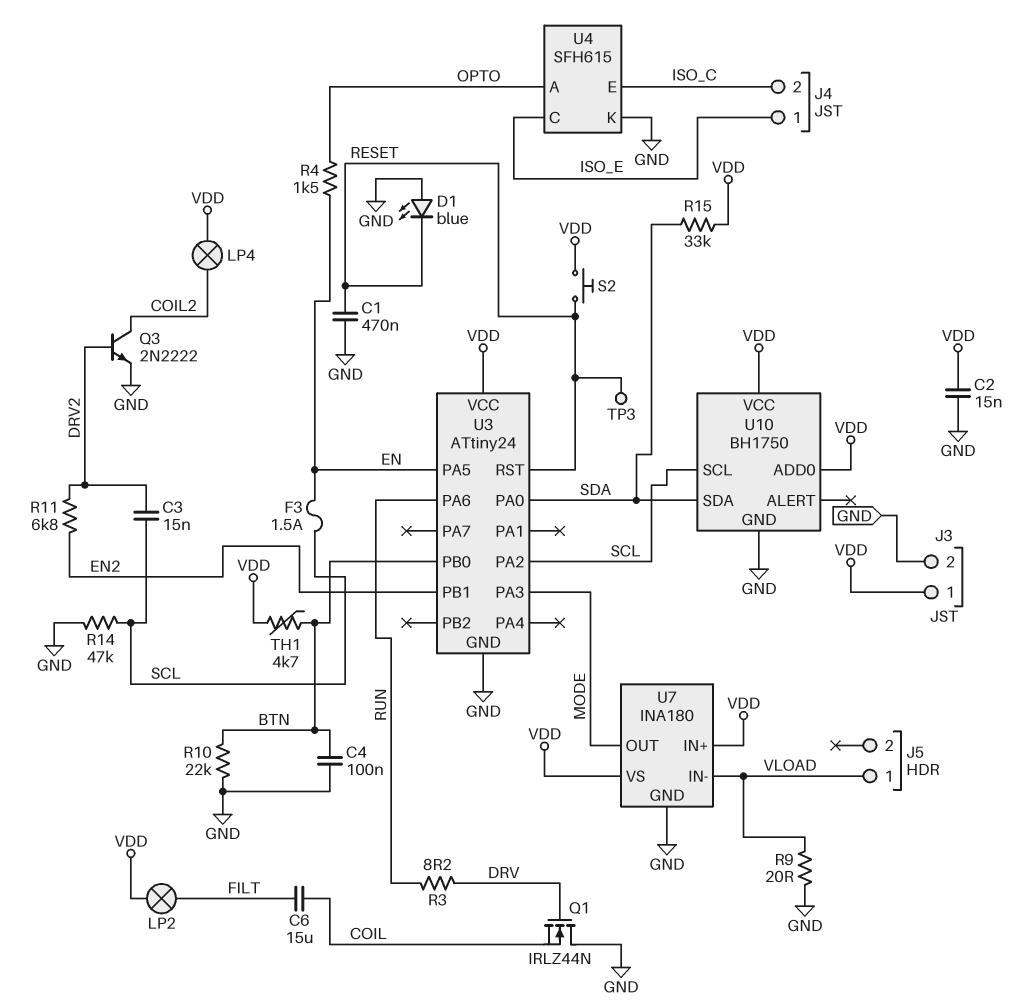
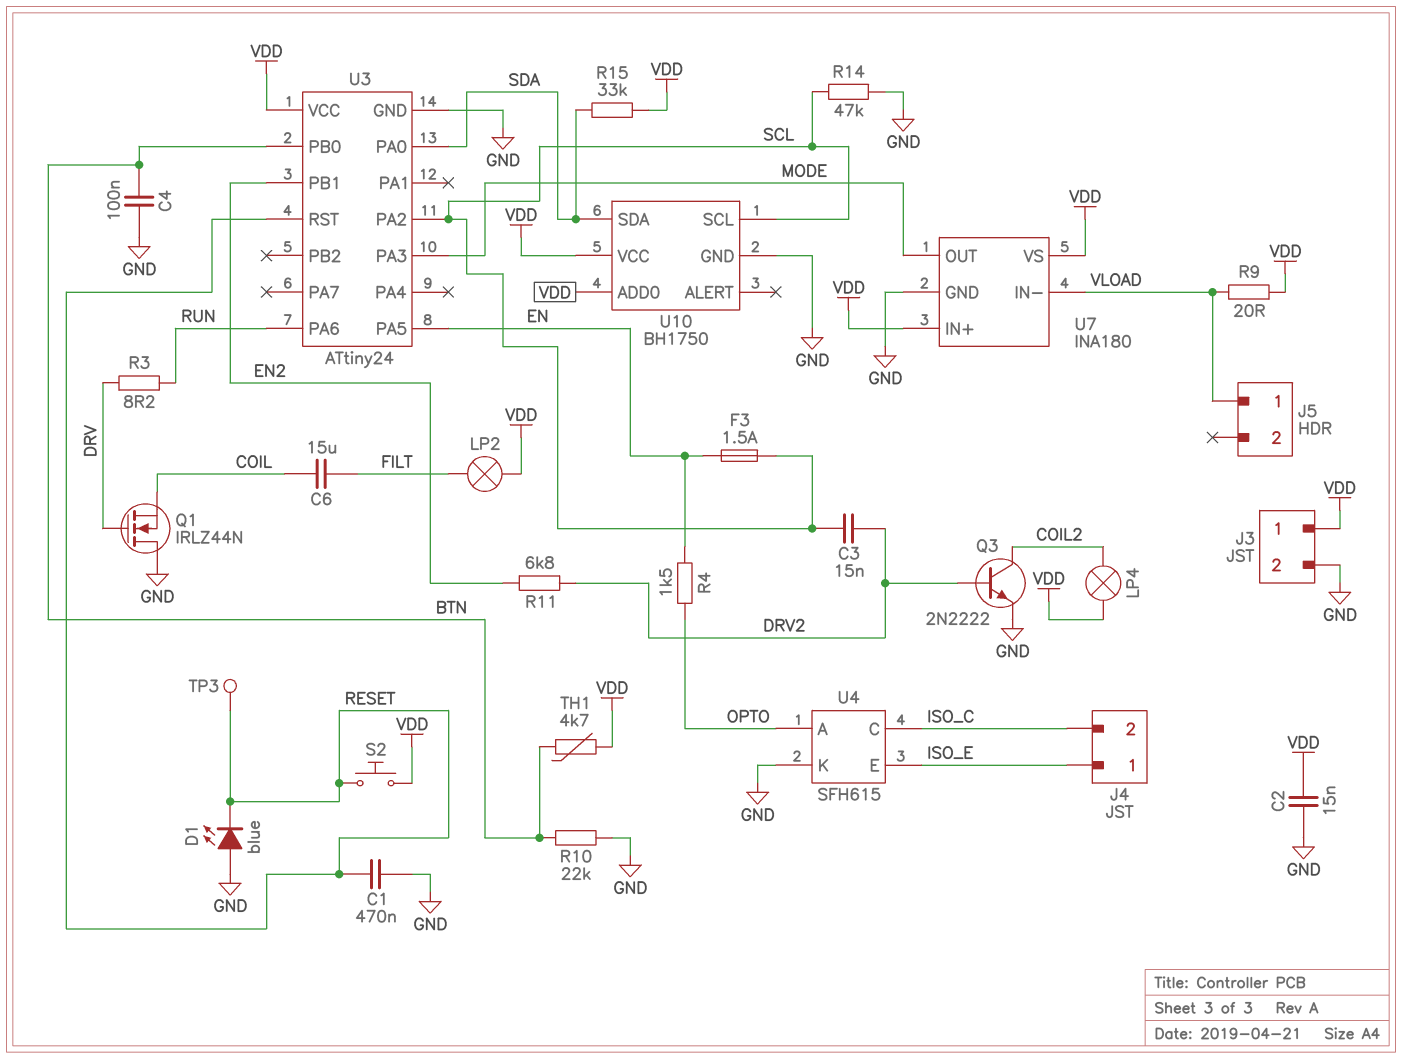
R9: 20 (GND, VLOAD) -> 20 (VDD, VLOAD)
U4 pin C: ISO_E -> ISO_C
U4 pin E: ISO_C -> ISO_E

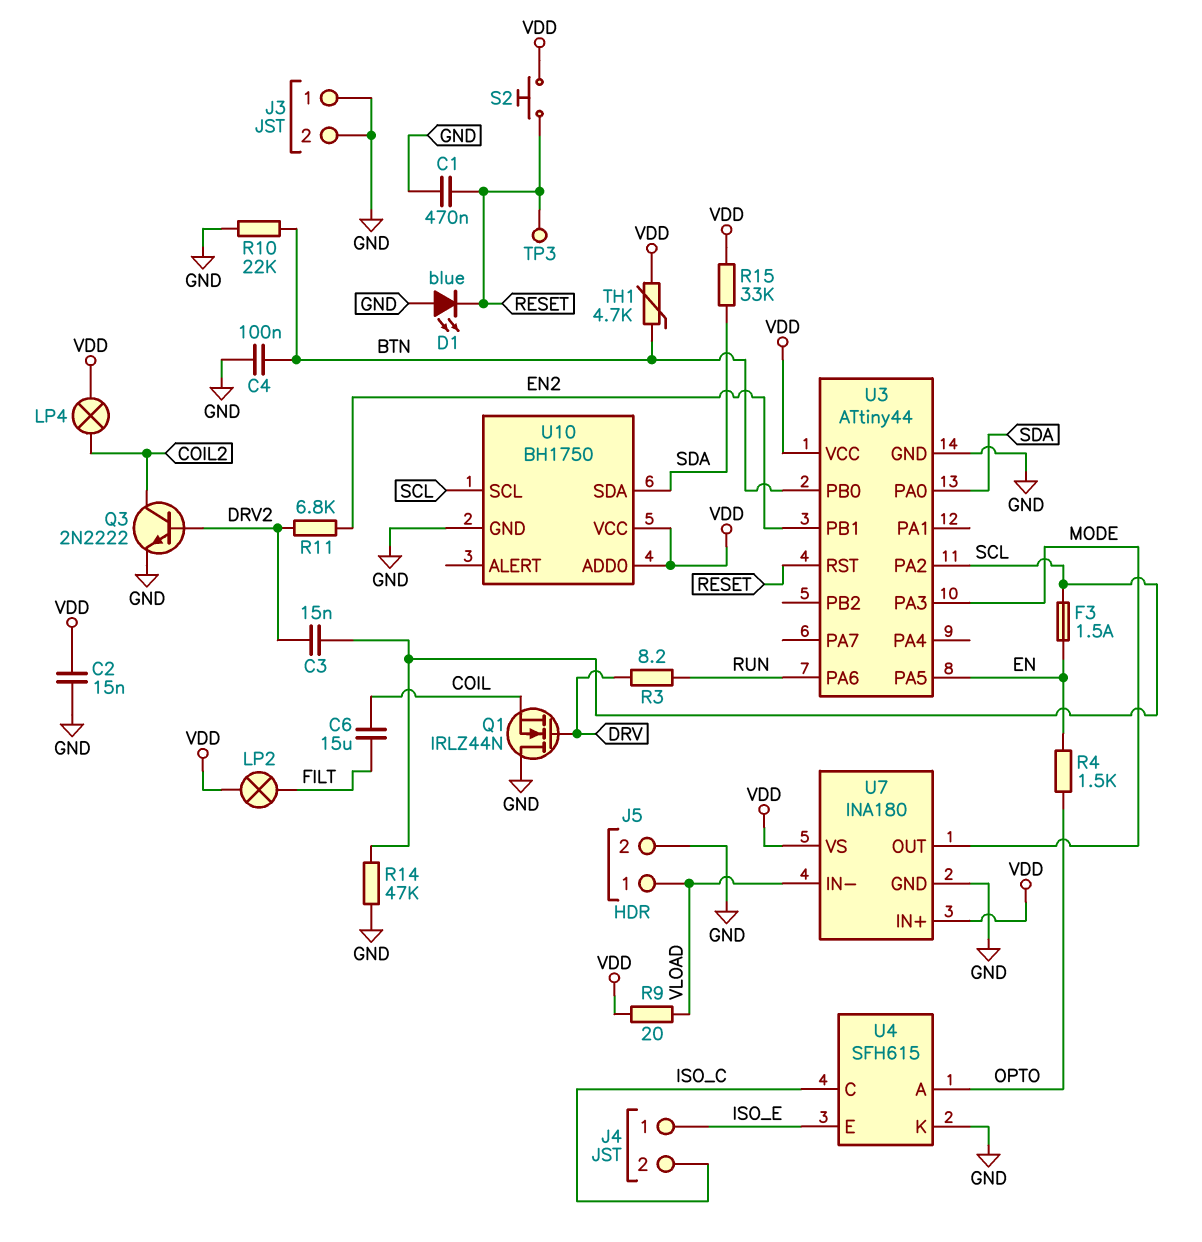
J3 pin 1: VDD -> GND
J5 pin 2: none -> GND
U3: ATtiny24 -> ATtiny44

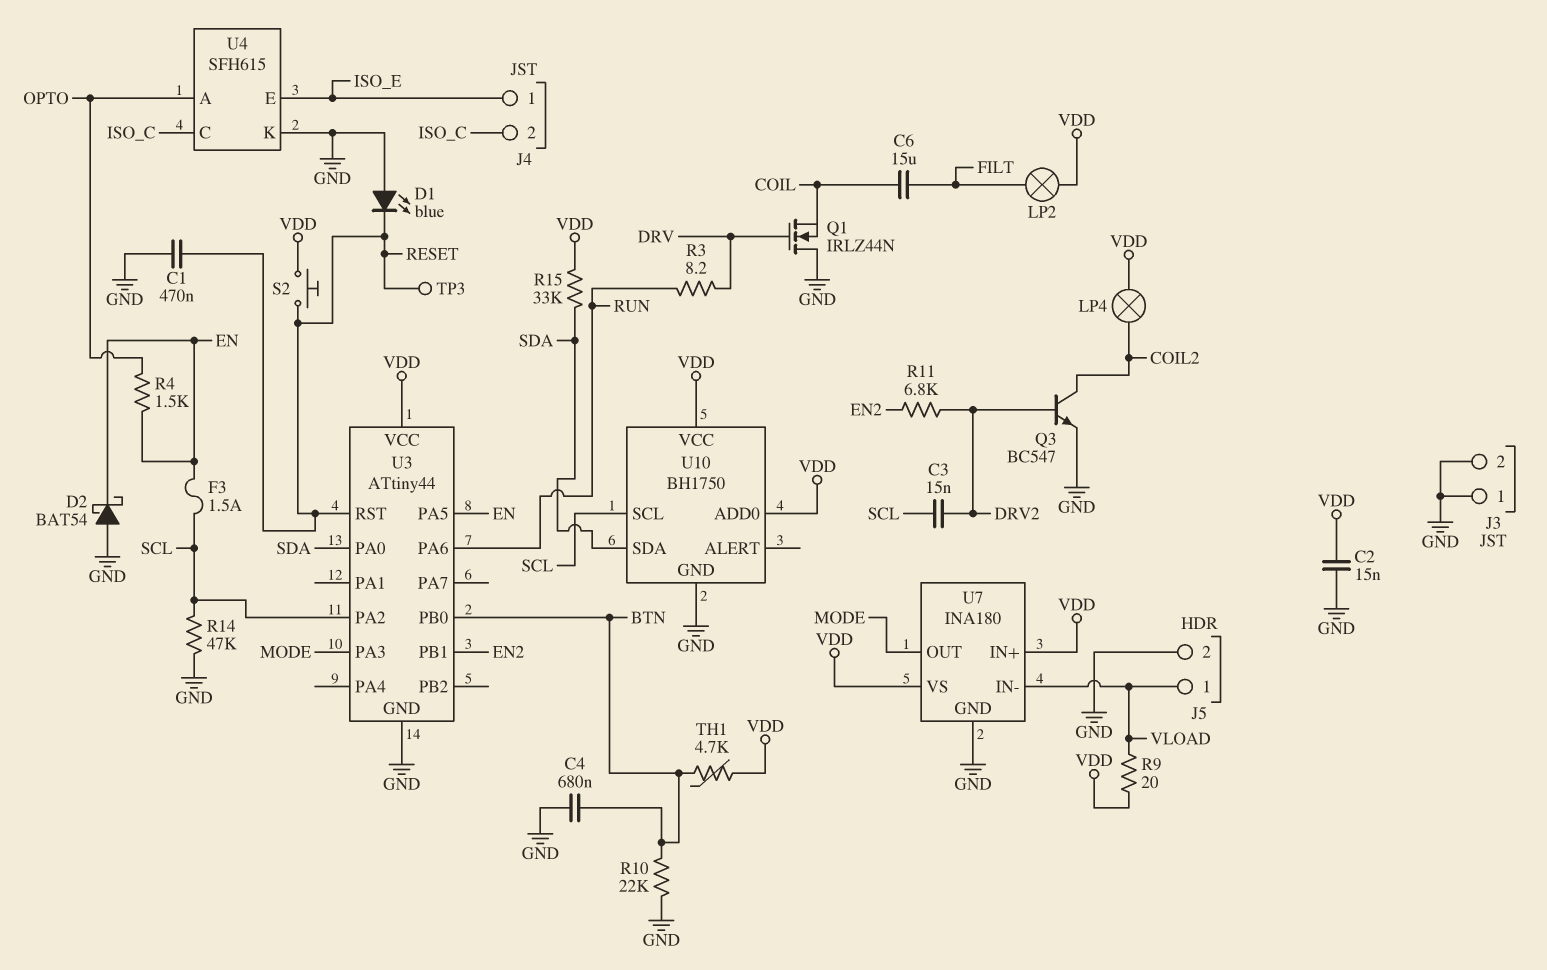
C4: 100nF (BTN, GND) -> 680nF (BTN, GND)
D2: none -> schottky BAT54 (A GND, K EN)
Q3: NPN 2N2222 (B DRV2, C COIL2, E GND) -> NPN BC547 (B DRV2, C COIL2, E GND)

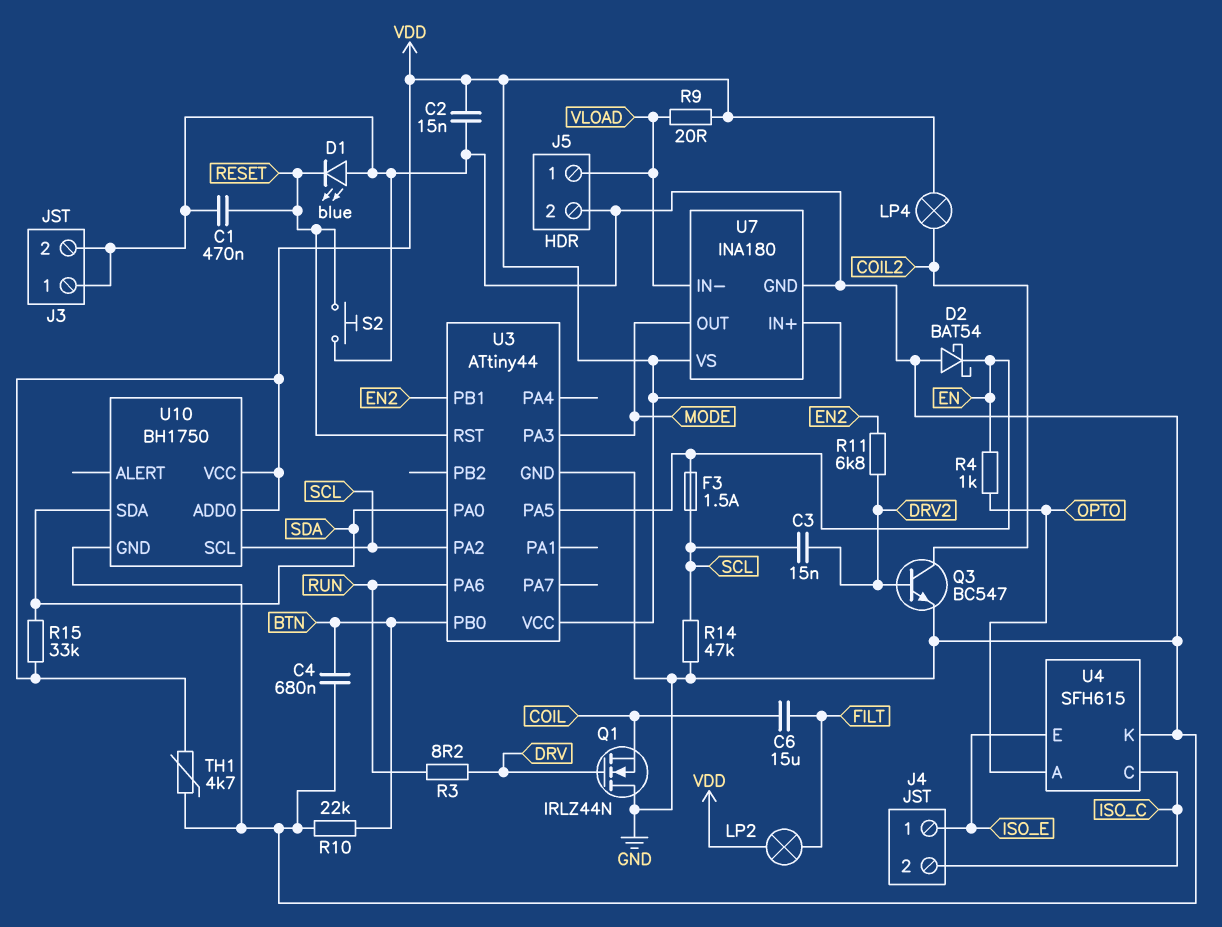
R4: 1.5k (EN, OPTO) -> 1k (EN, OPTO)
S2: button (RESET, VDD) -> button (GND, RESET)
TH1: 4.7k (BTN, VDD) -> 4.7k (GND, VDD)
TP3: test point (RESET) -> none

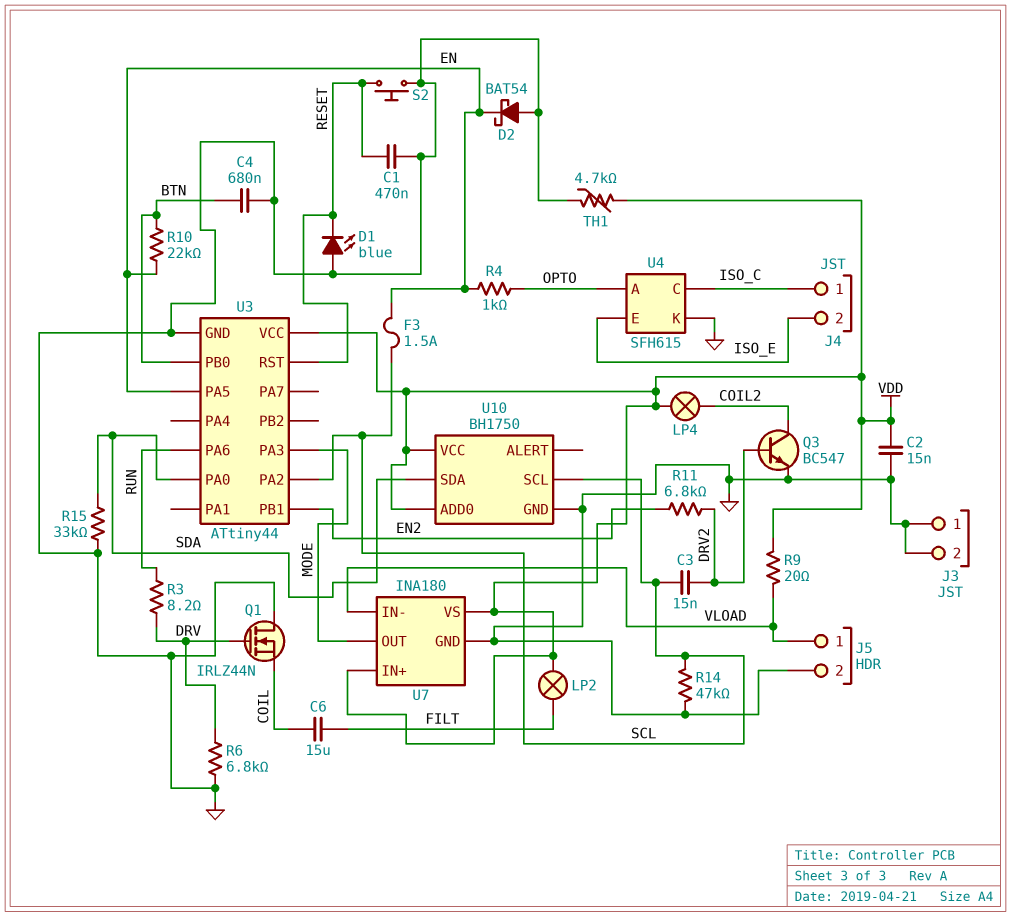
J4 pin 1: ISO_E -> ISO_C
J4 pin 2: ISO_C -> ISO_E
R6: none -> 6.8k (DRV, GND)
R10: 22k (BTN, GND) -> 22k (BTN, EN)
R15: 33k (SDA, VDD) -> 33k (GND, SDA)

